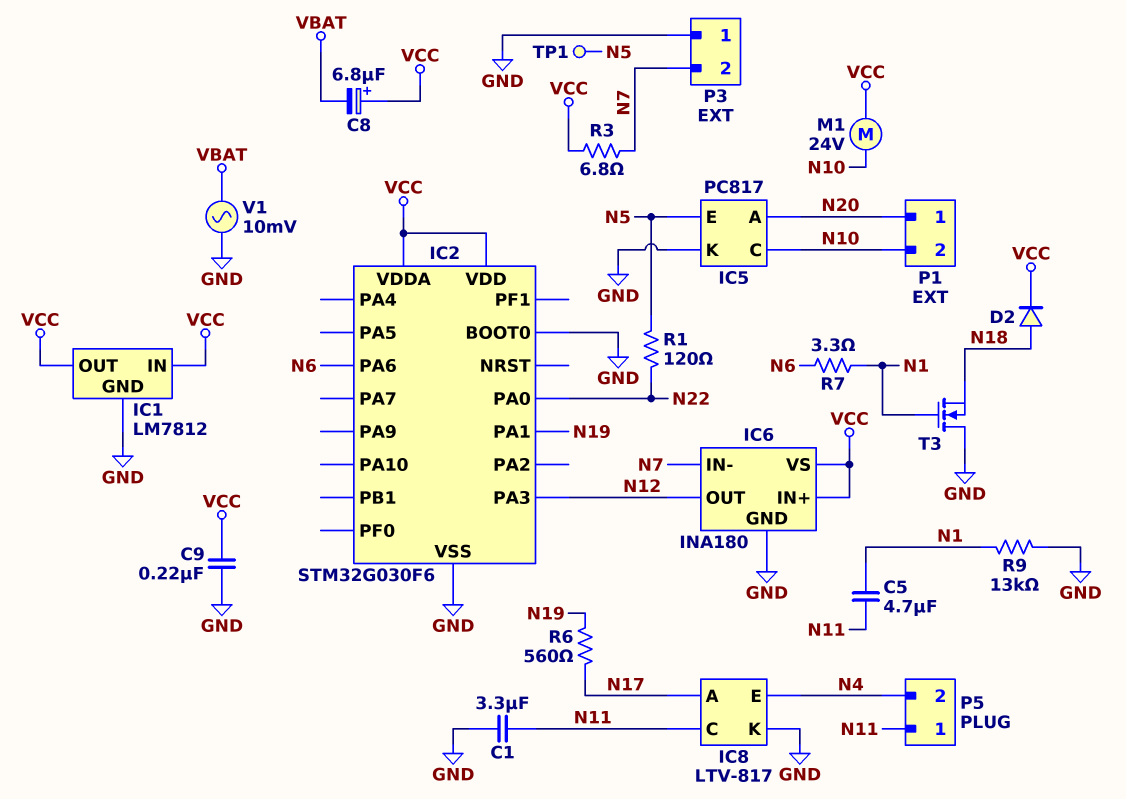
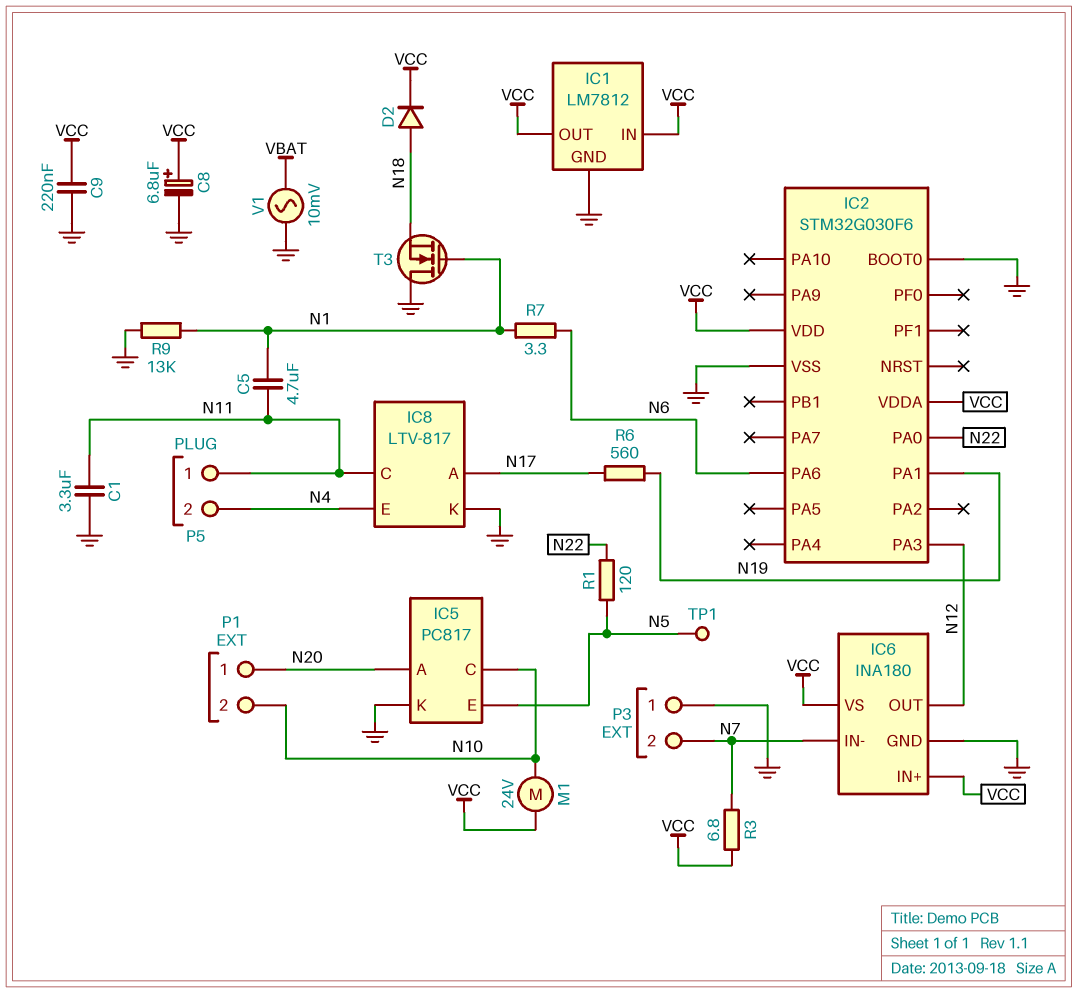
C8: 6.8uF (plus VCC, minus VBAT) -> 6.8uF (plus VCC, minus GND)

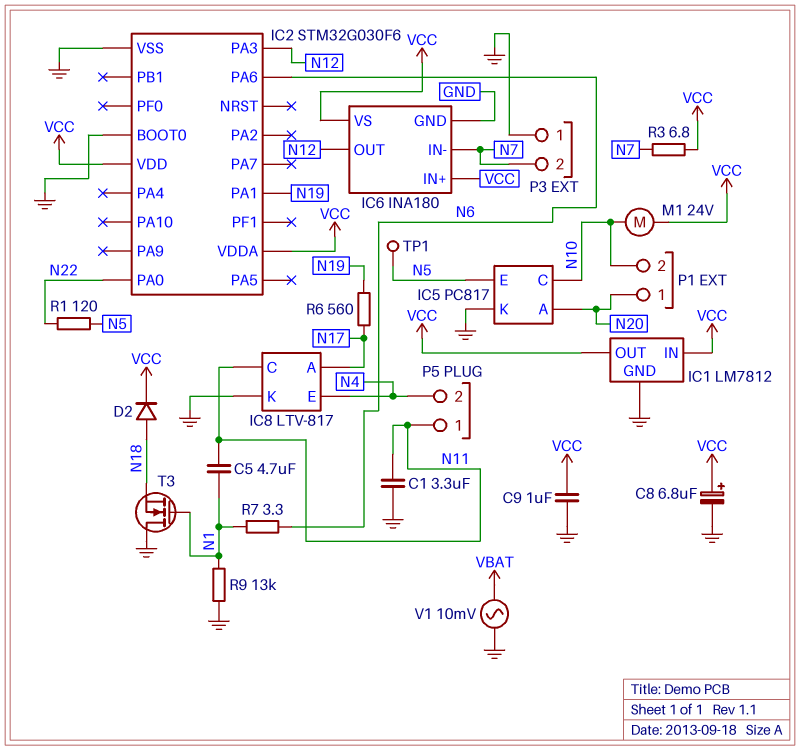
C9: 220nF (GND, VCC) -> 1uF (GND, VCC)

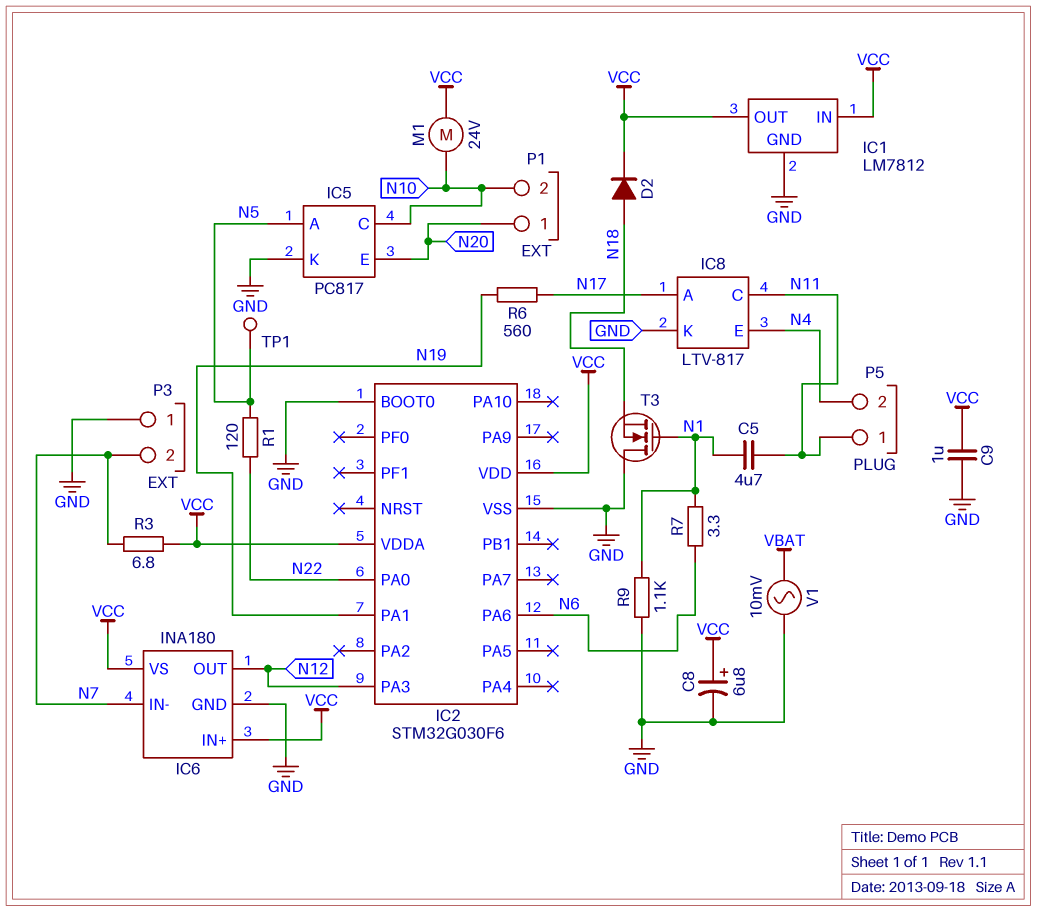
C1: 3.3uF (GND, N11) -> none
IC5 pin A: N20 -> N5
IC5 pin E: N5 -> N20
R9: 13k (GND, N1) -> 1.1k (GND, N1)

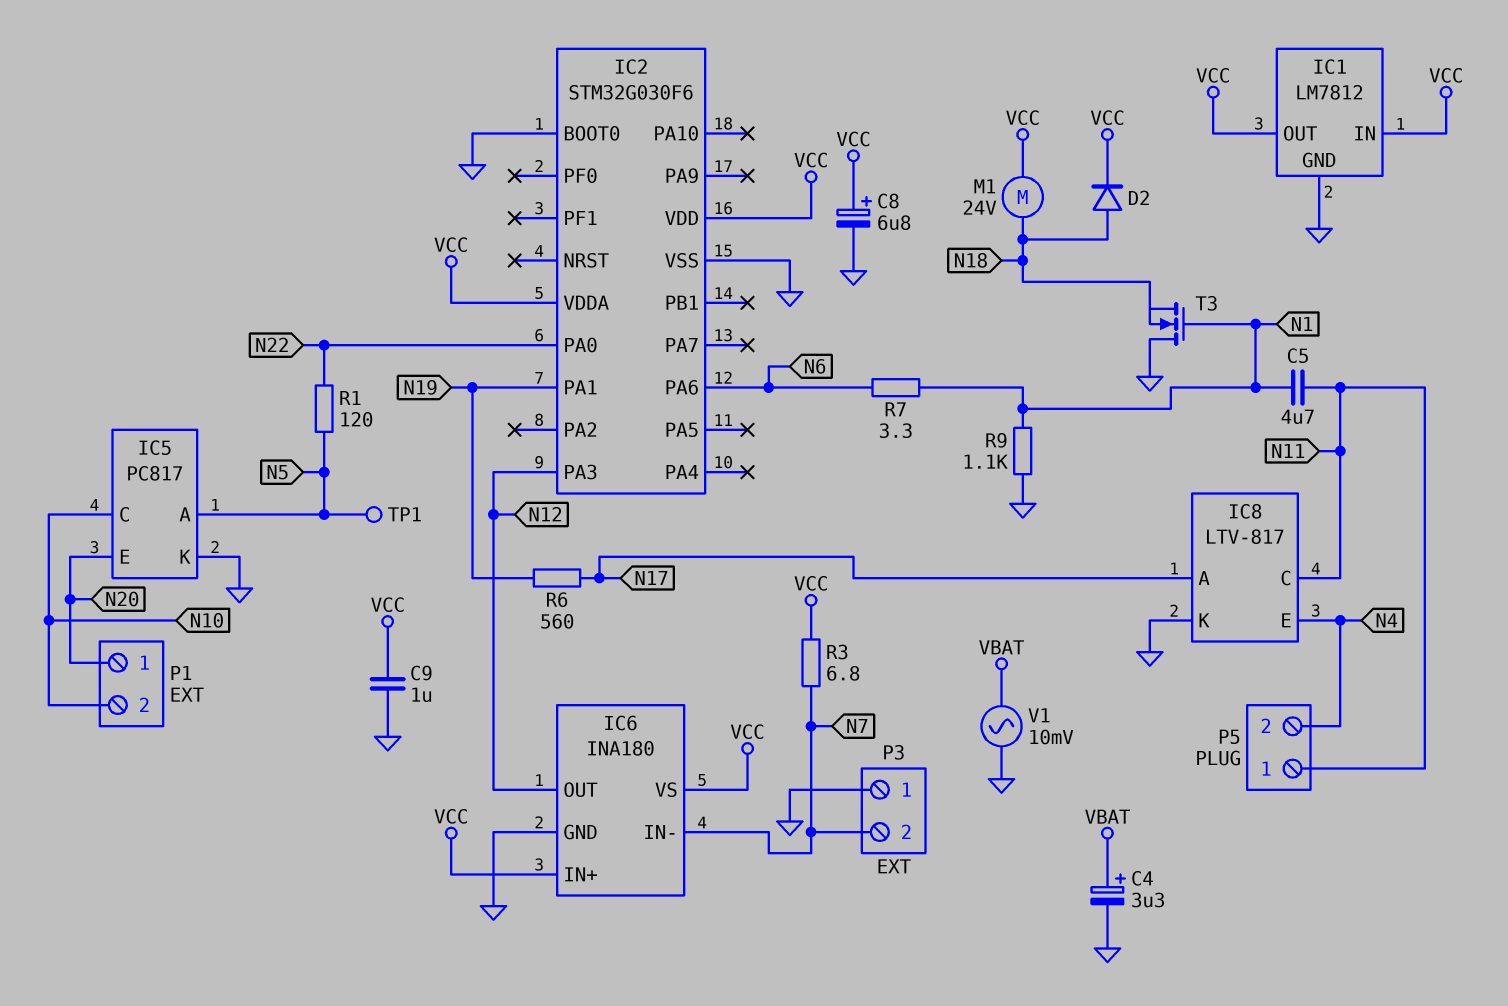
C4: none -> 3.3uF (plus VBAT, minus GND)
M1: motor 24V (N10, VCC) -> motor 24V (N18, VCC)

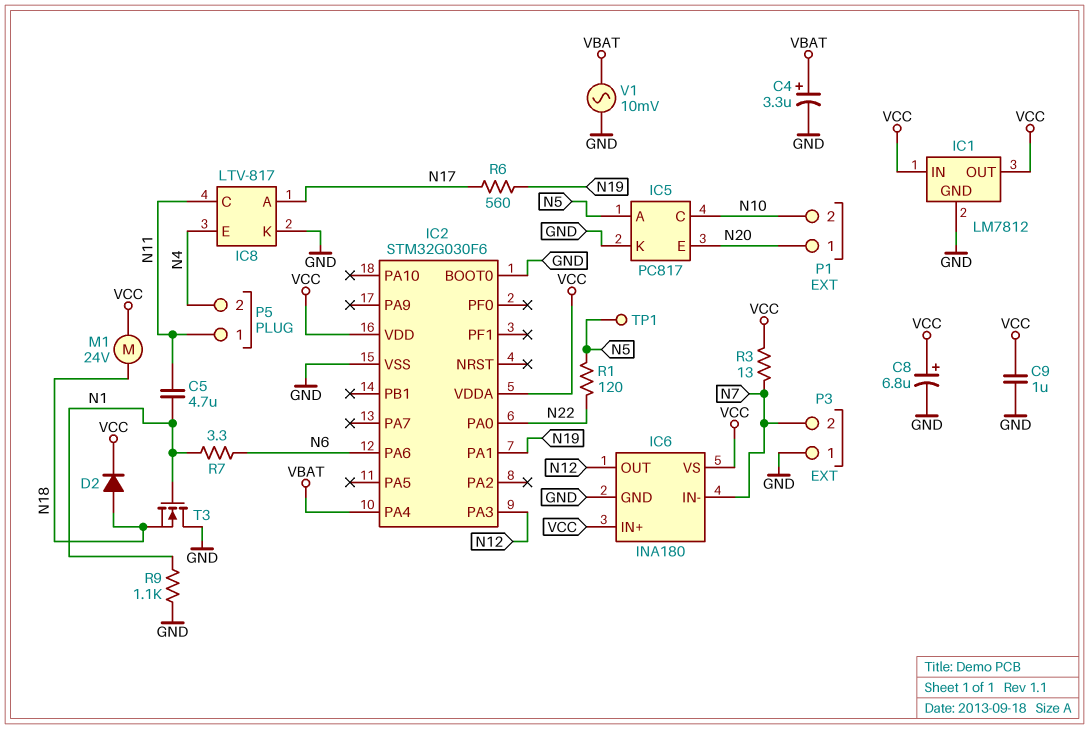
IC2 pin PA4: none -> VBAT
R3: 6.8 (N7, VCC) -> 13 (N7, VCC)

